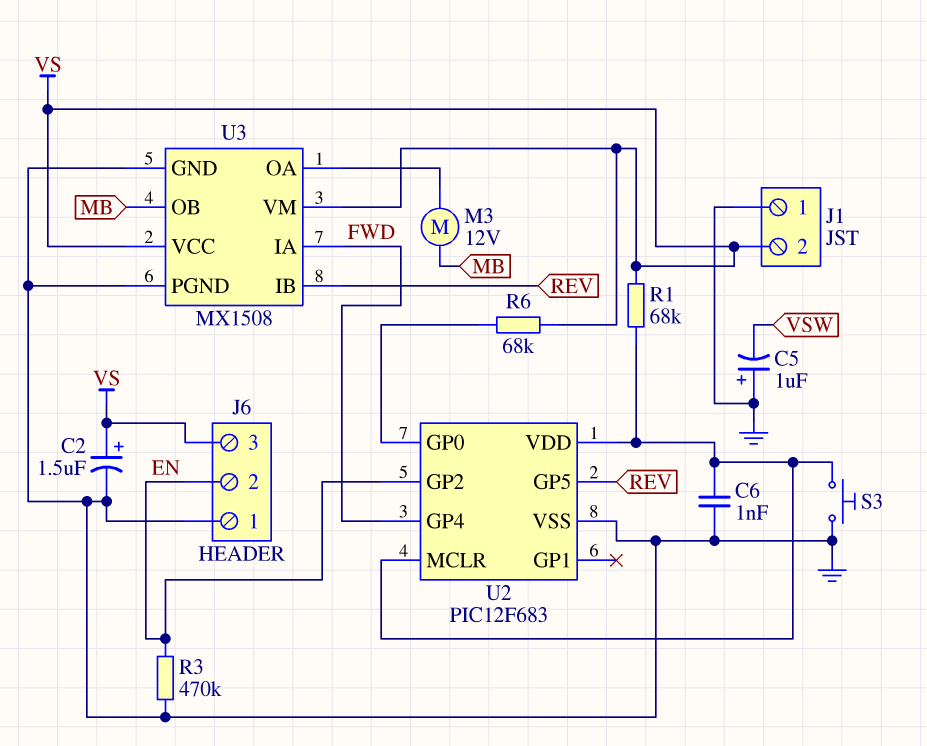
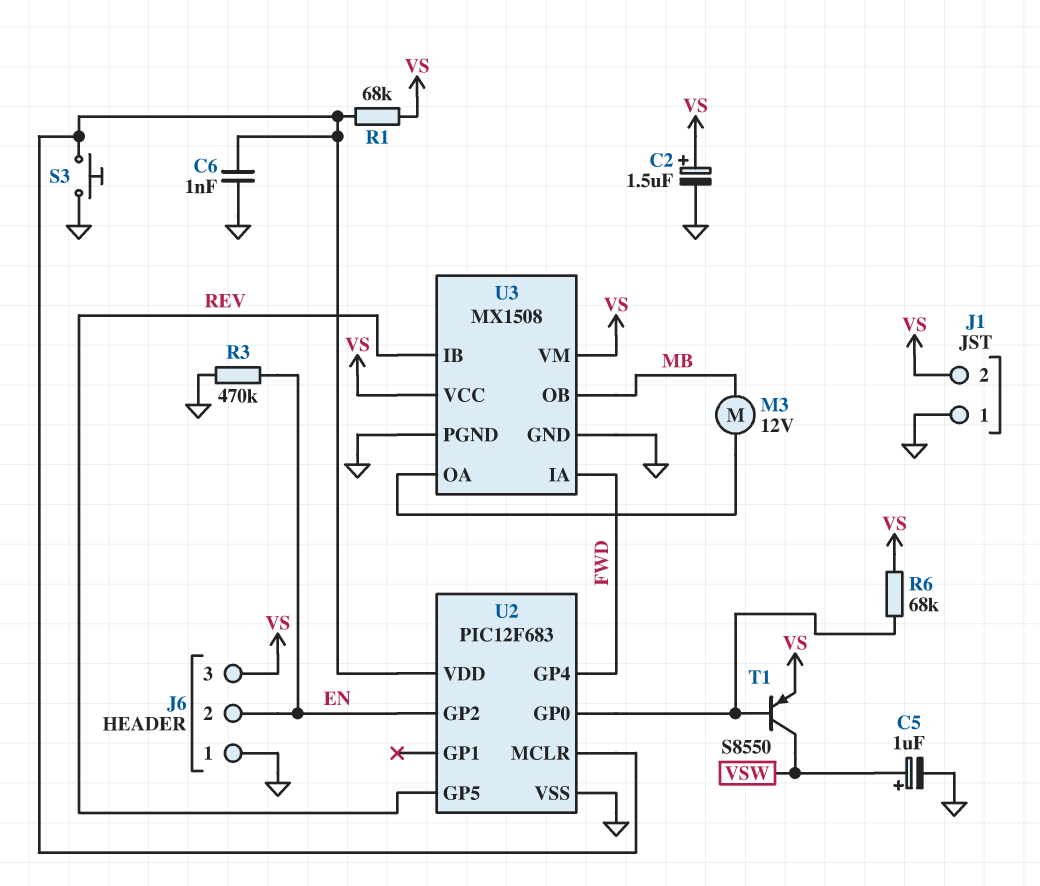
C5: 1uF (plus GND, minus VSW) -> 1uF (plus VSW, minus GND)
T1: none -> PNP S8550 (B U2/GP0, C VSW, E VS)

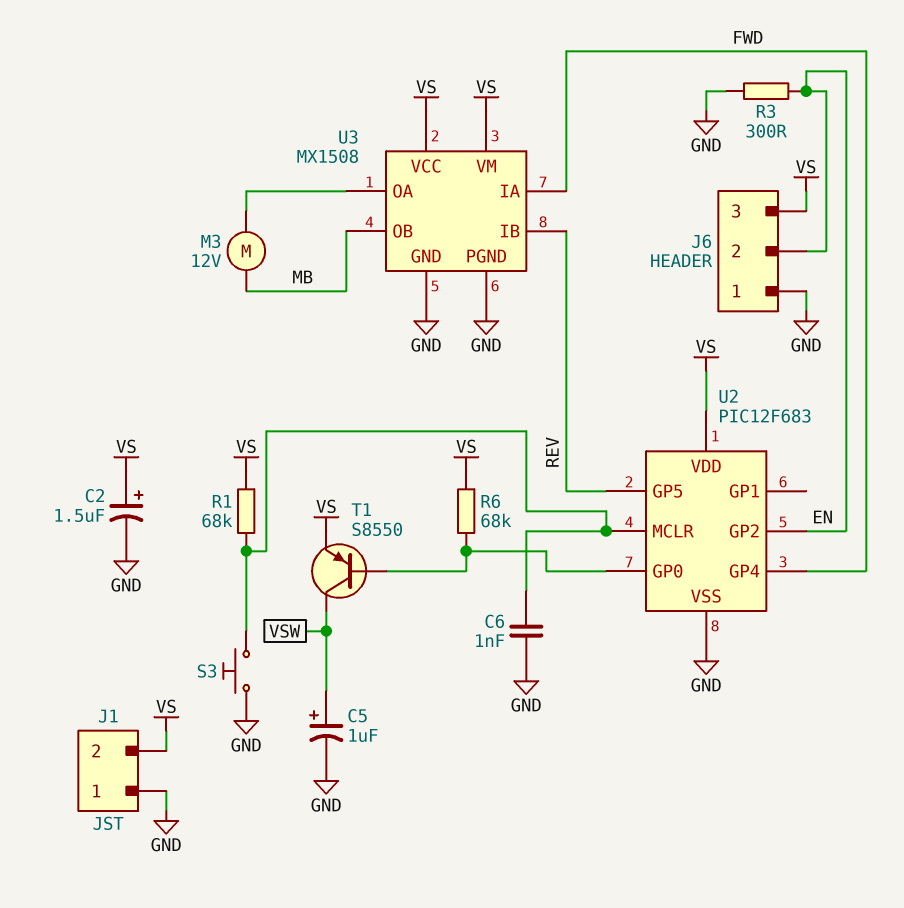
R3: 470k (EN, GND) -> 300 (EN, GND)
U2 pin VDD: U2/MCLR -> VS

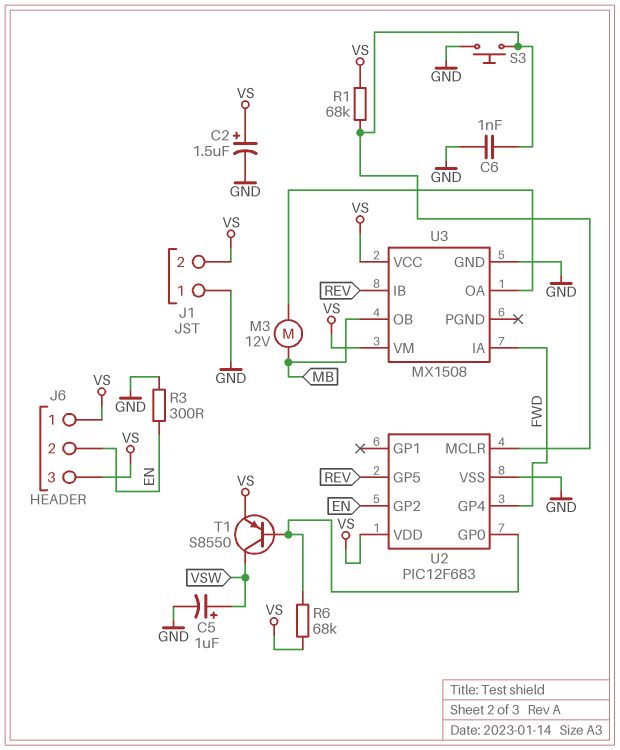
J6 pin 1: GND -> VS
U3 pin PGND: GND -> none

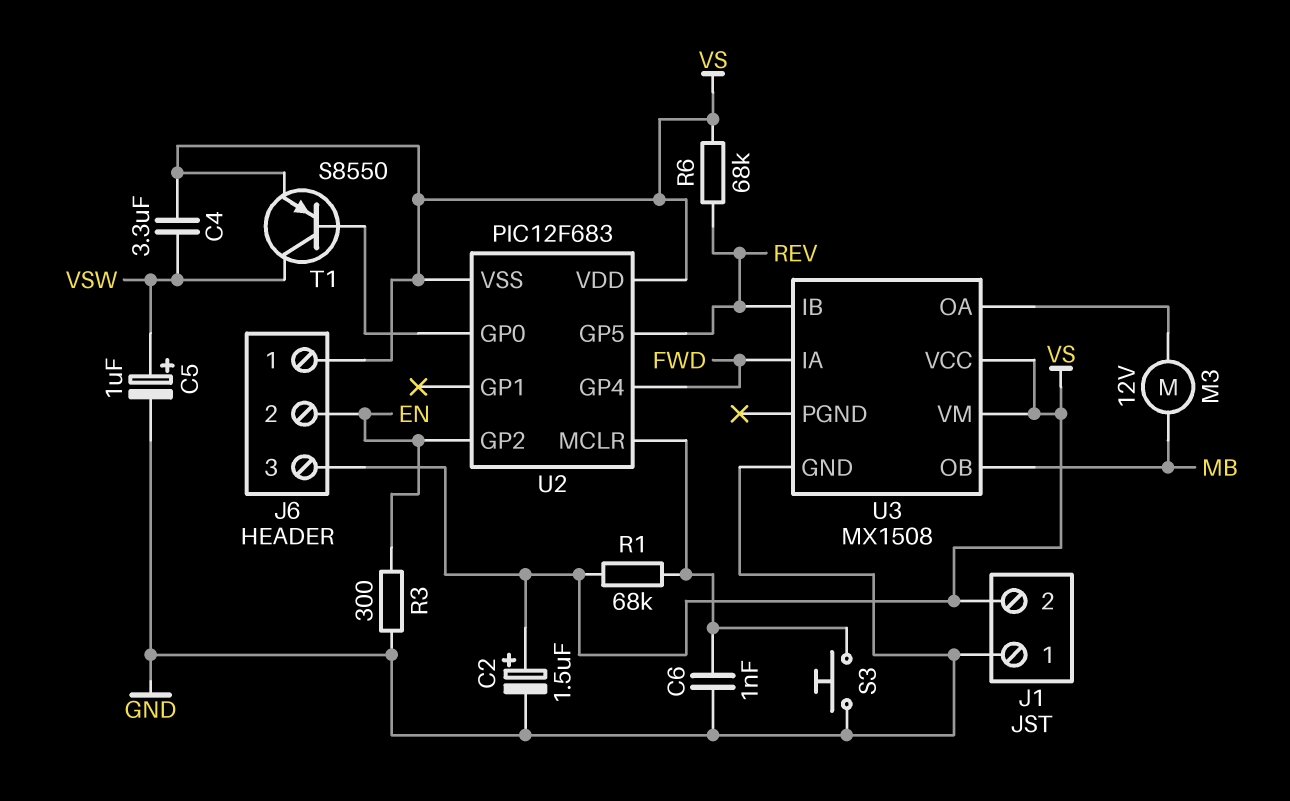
C4: none -> 3.3uF (VS, VSW)
R6: 68k (U2/GP0, VS) -> 68k (REV, VS)
U2 pin VSS: GND -> VS

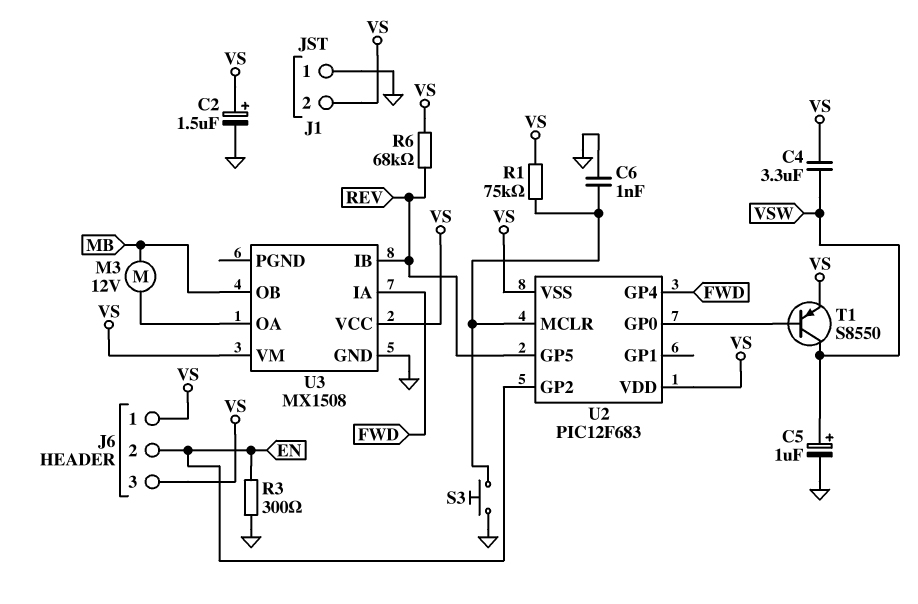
R1: 68k (U2/MCLR, VS) -> 75k (U2/MCLR, VS)

